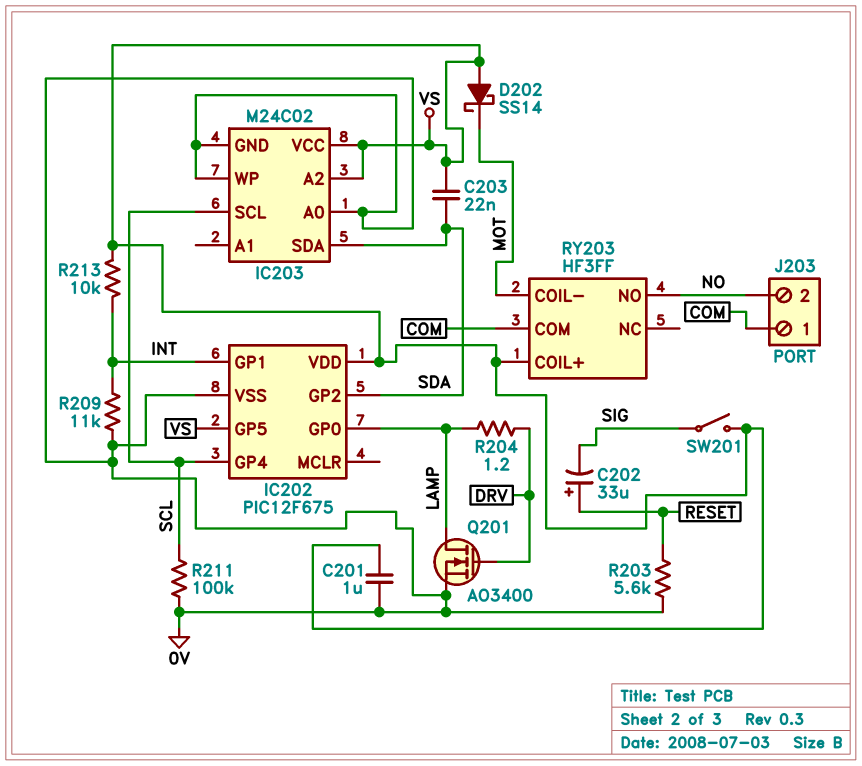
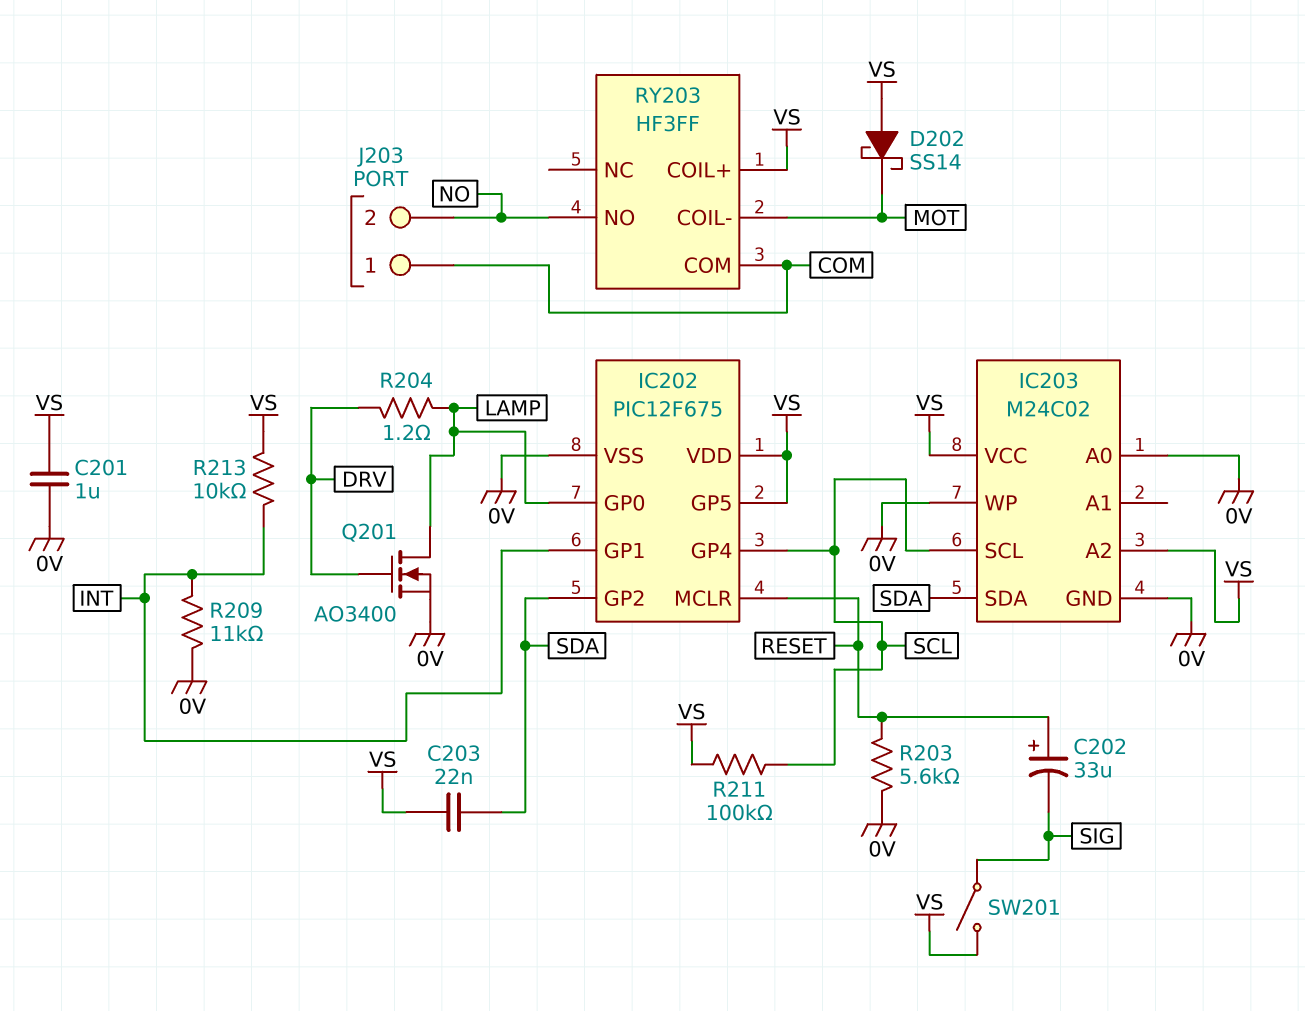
IC202 pin MCLR: none -> RESET
R211: 100k (0V, SCL) -> 100k (SCL, VS)

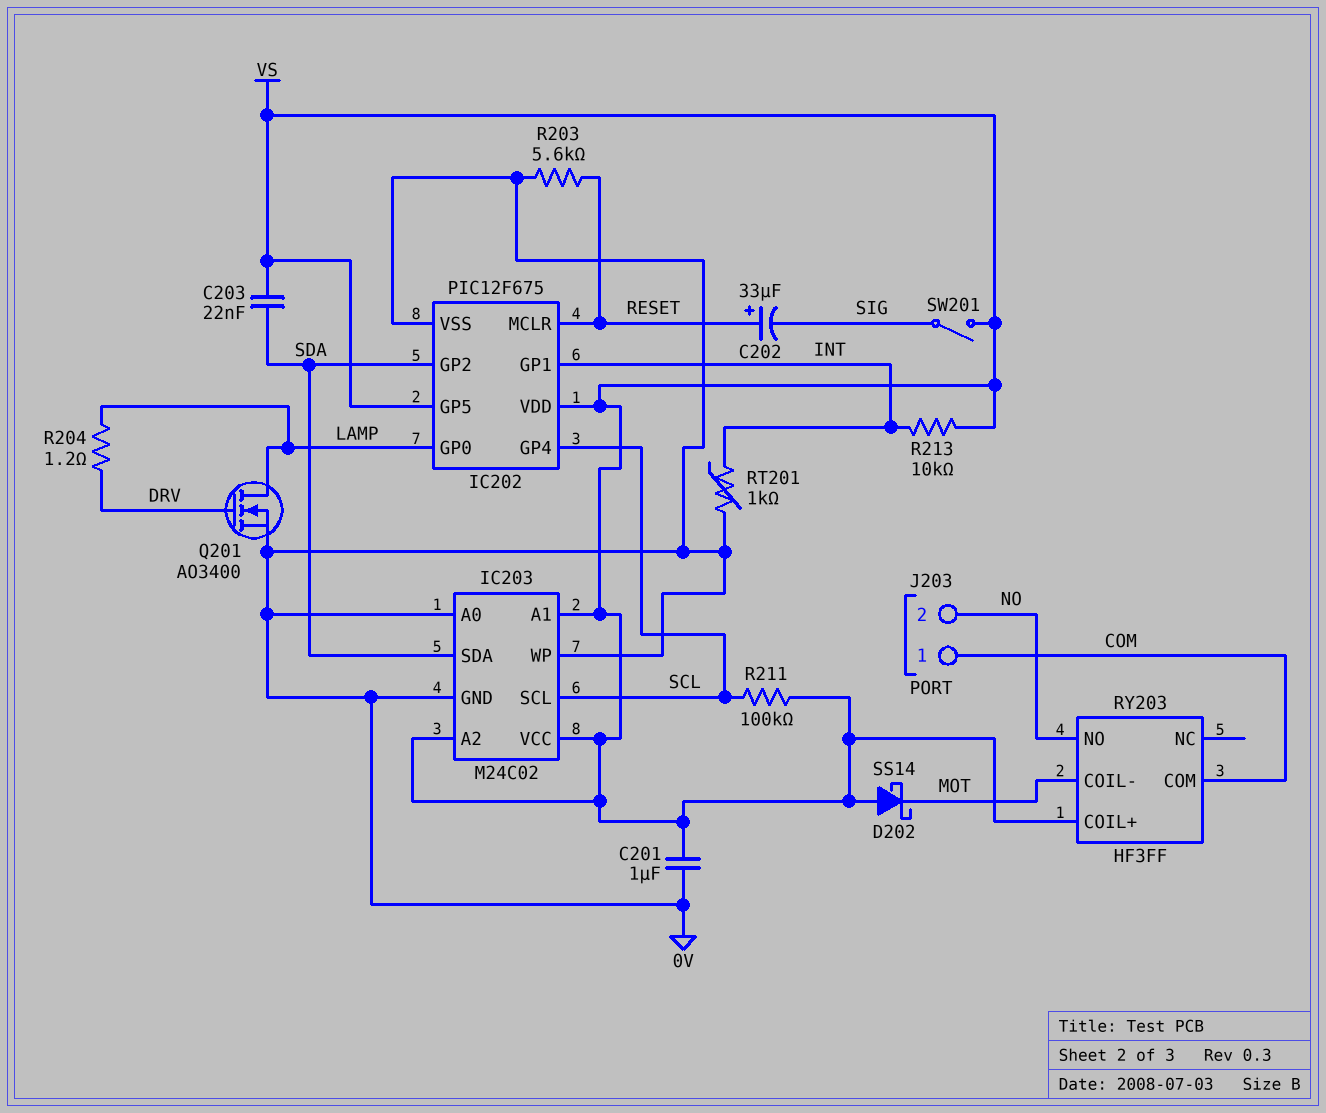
IC203 pin A1: none -> VS
R209: 11k (0V, INT) -> none
RT201: none -> 1k (0V, INT)

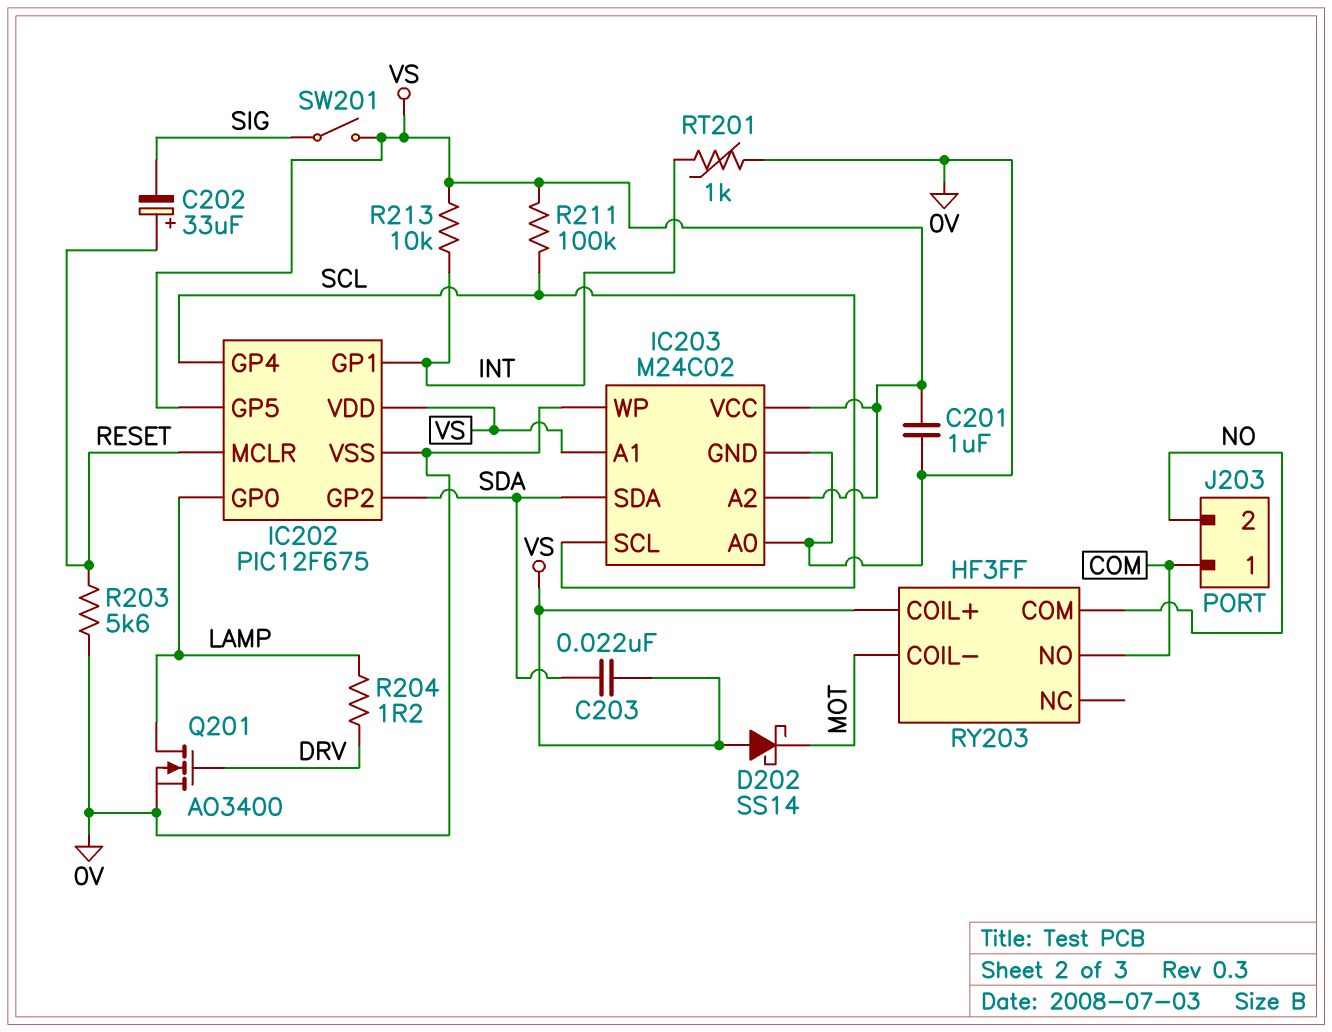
RY203 pin COM: COM -> NO
RY203 pin NO: NO -> COM

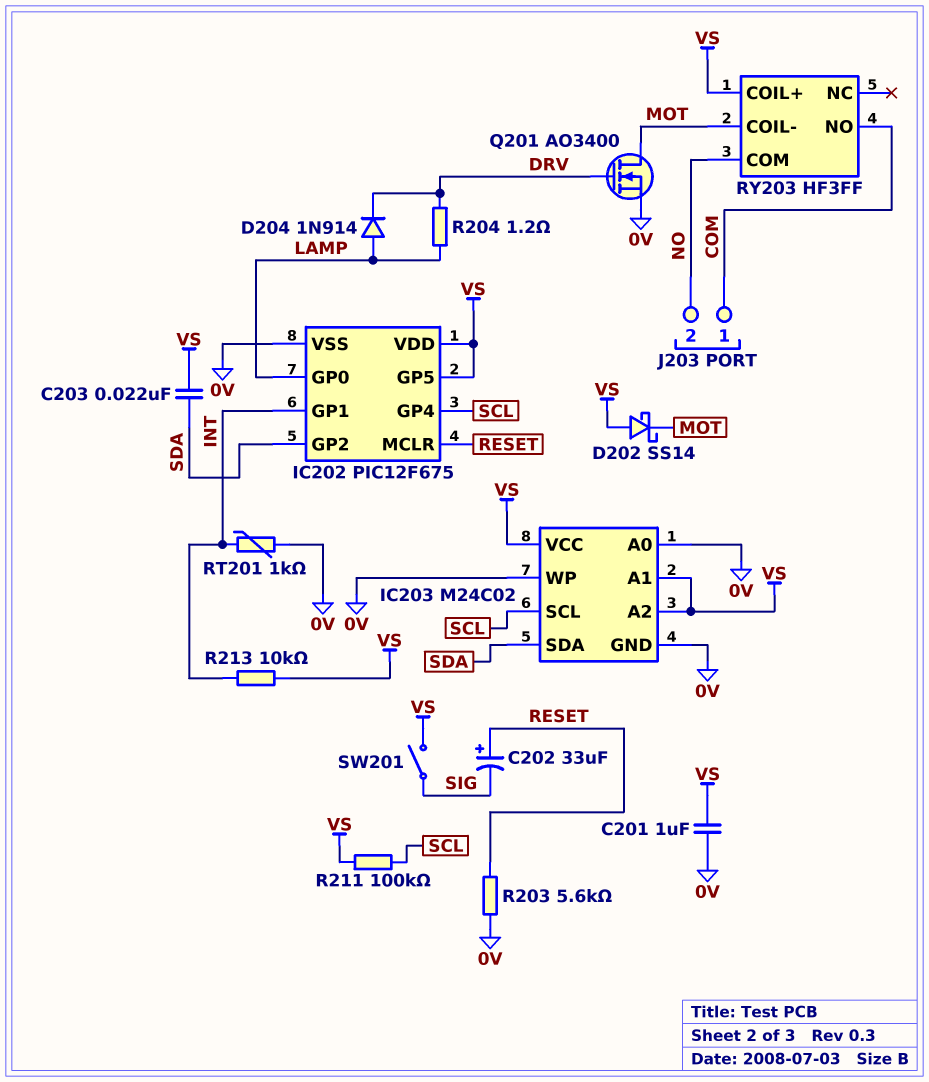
D204: none -> diode 1N914 (A LAMP, K DRV)
Q201: NMOS AO3400 (G DRV, D LAMP, S 0V) -> NMOS AO3400 (G DRV, D MOT, S 0V)

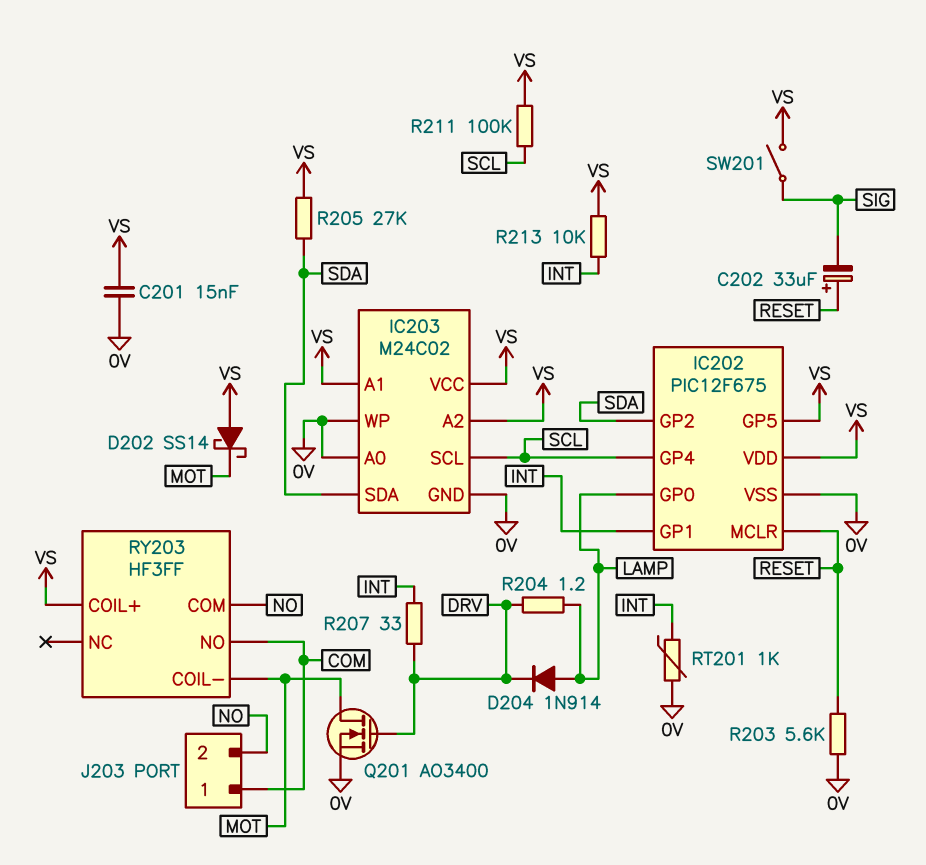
C201: 1uF (0V, VS) -> 15nF (0V, VS)
C203: 22nF (SDA, VS) -> none
R205: none -> 27k (SDA, VS)
R207: none -> 33 (DRV, INT)

